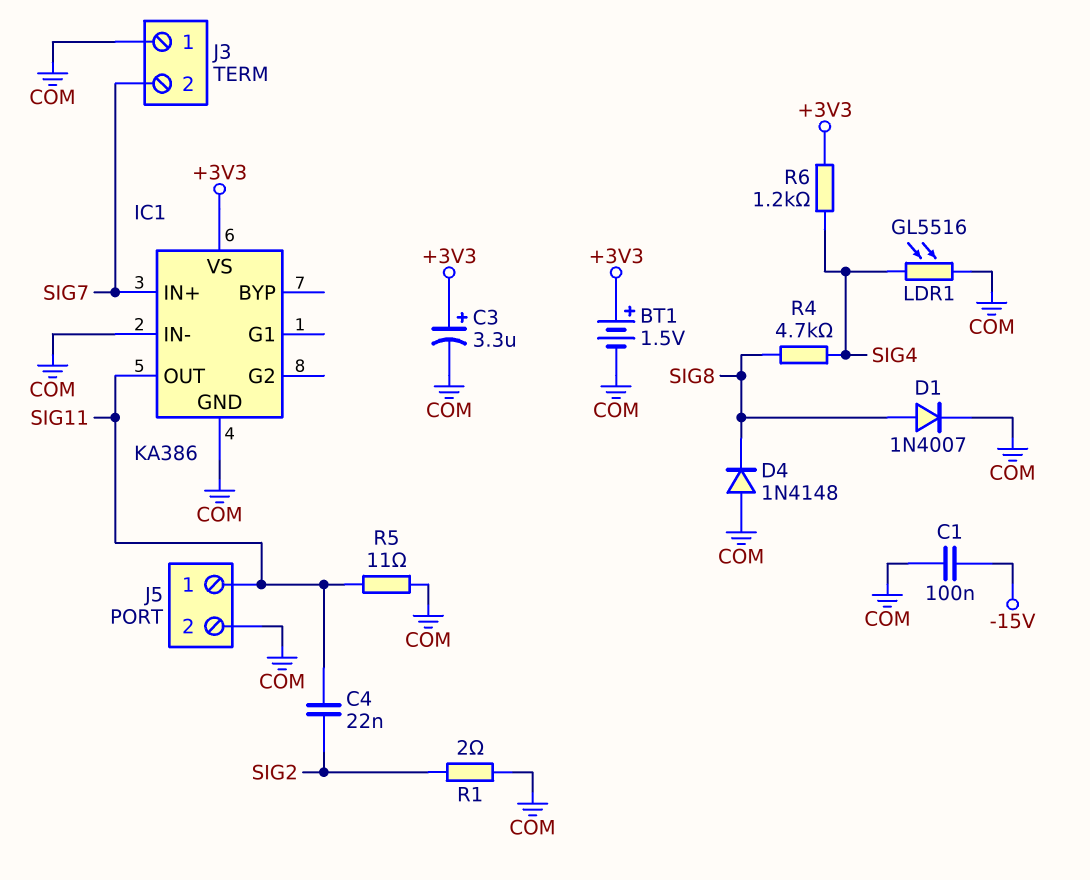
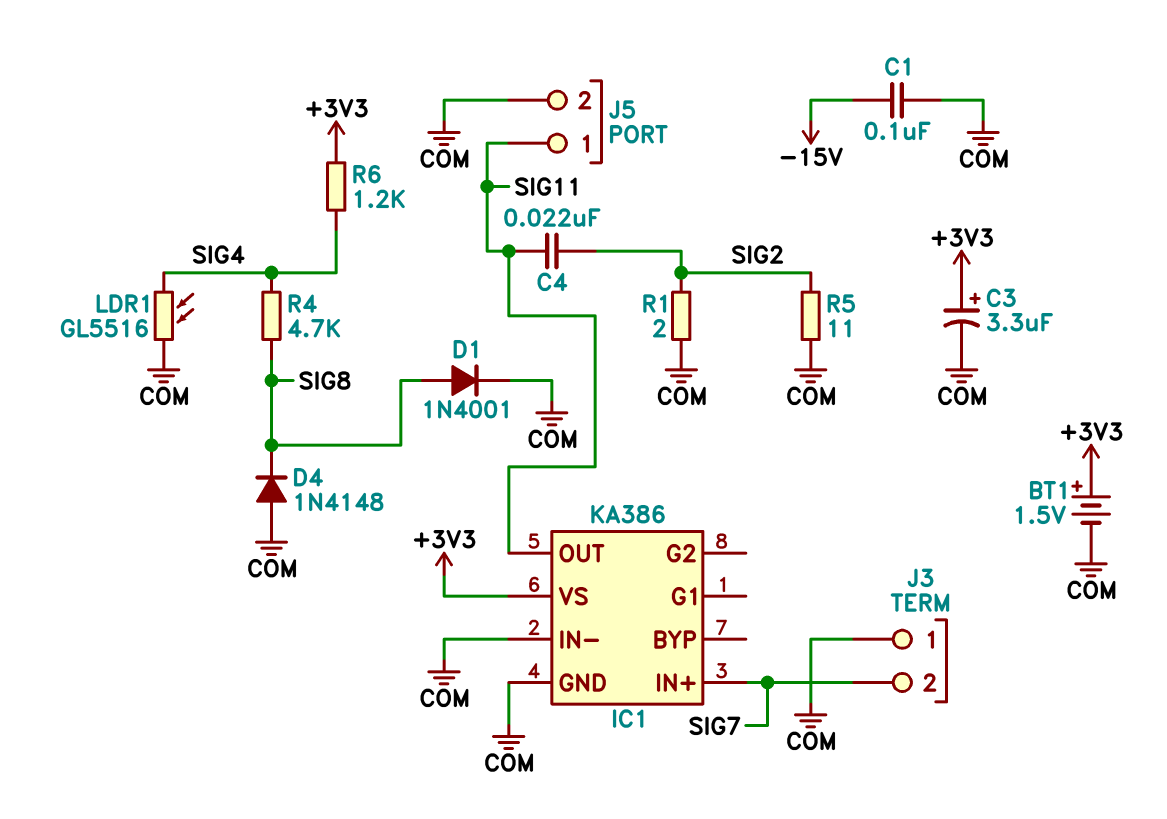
D1: diode 1N4007 (A SIG8, K COM) -> diode 1N4001 (A SIG8, K COM)
R5: 11 (COM, SIG11) -> 11 (COM, SIG2)

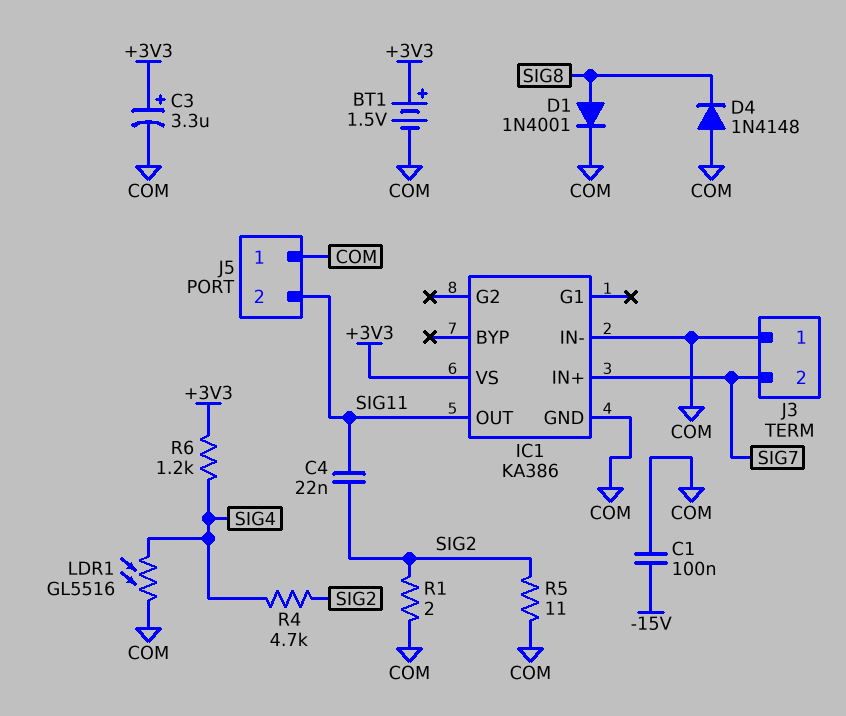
J5 pin 1: SIG11 -> COM
J5 pin 2: COM -> SIG11
R4: 4.7k (SIG4, SIG8) -> 4.7k (SIG2, SIG4)

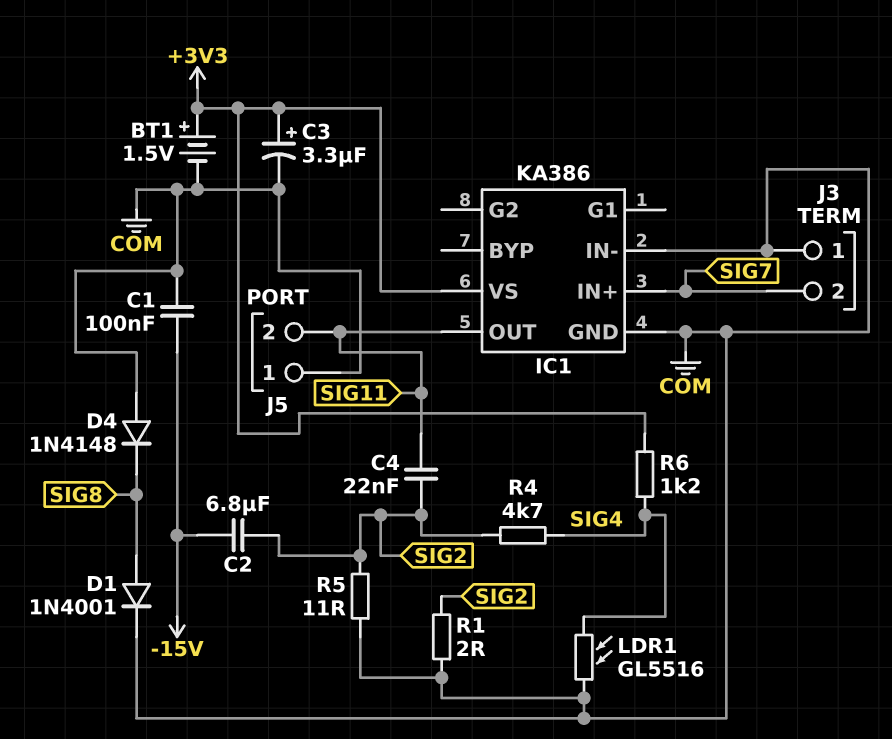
C2: none -> 6.8uF (-15V, SIG2)

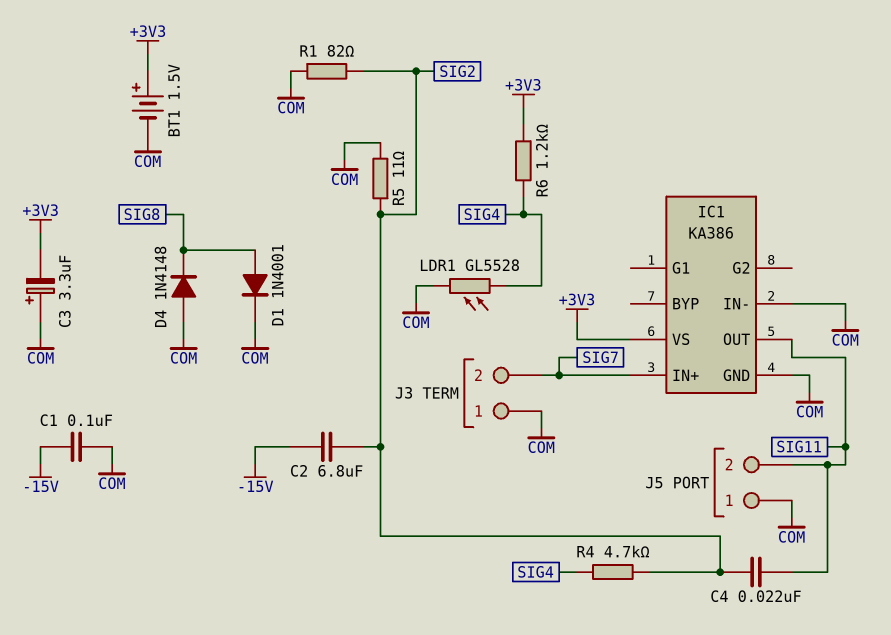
C3: 3.3uF (plus +3V3, minus COM) -> 3.3uF (plus COM, minus +3V3)
LDR1: GL5516 (COM, SIG4) -> GL5528 (COM, SIG4)
R1: 2 (COM, SIG2) -> 82 (COM, SIG2)

